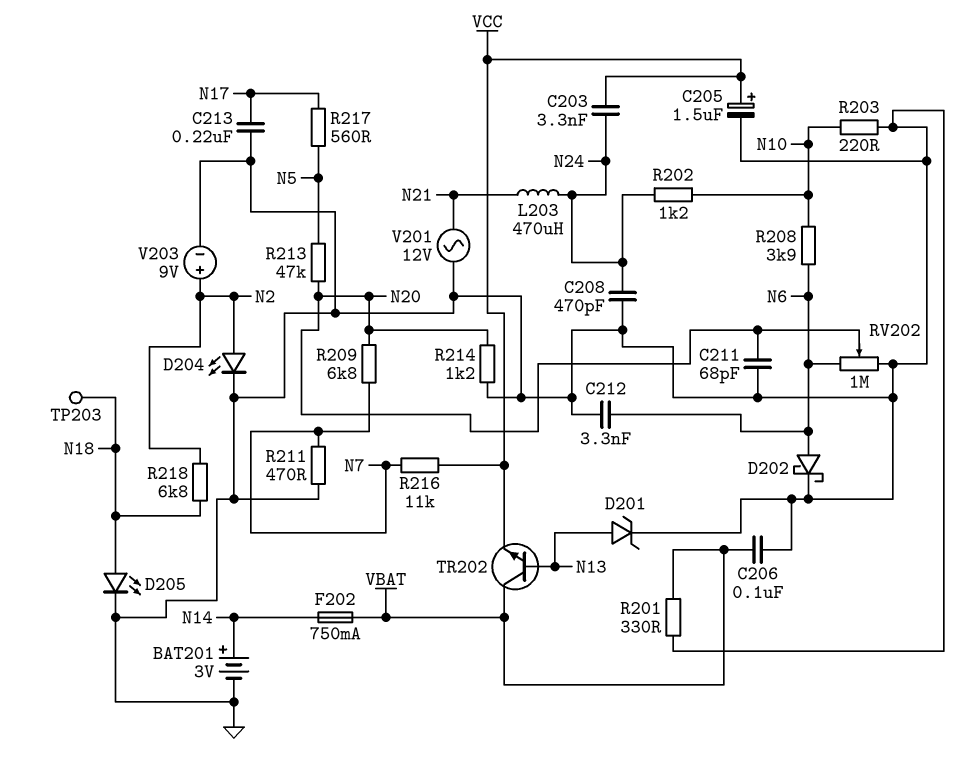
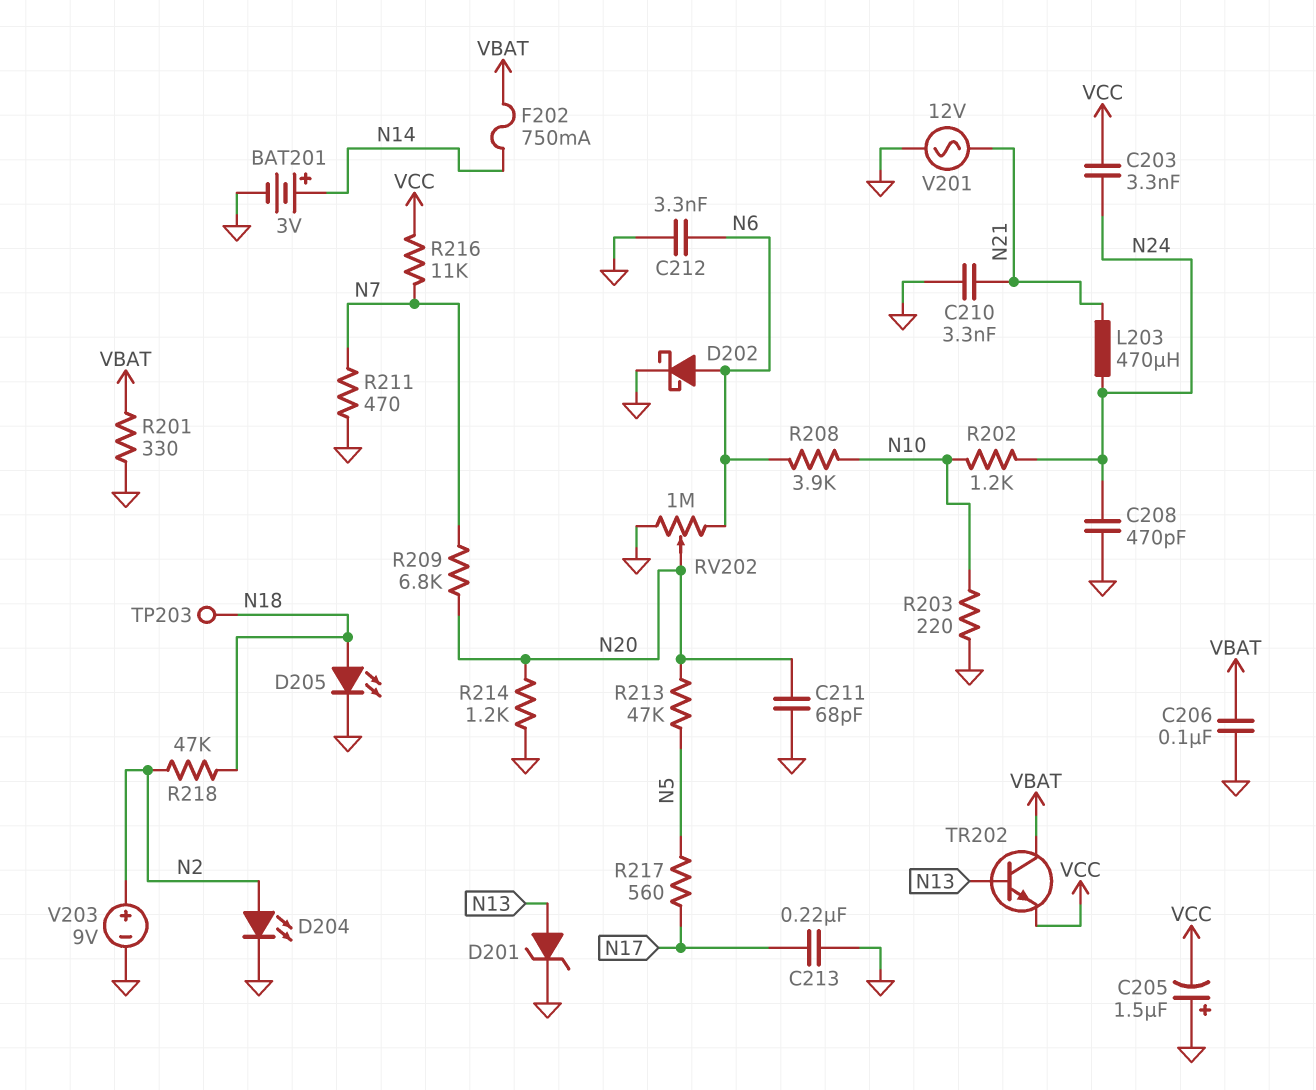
C205: 1.5uF (plus VCC, minus GND) -> 1.5uF (plus GND, minus VCC)
C210: none -> 3.3nF (GND, N21)
R218: 6.8k (N2, N18) -> 47k (N2, N18)

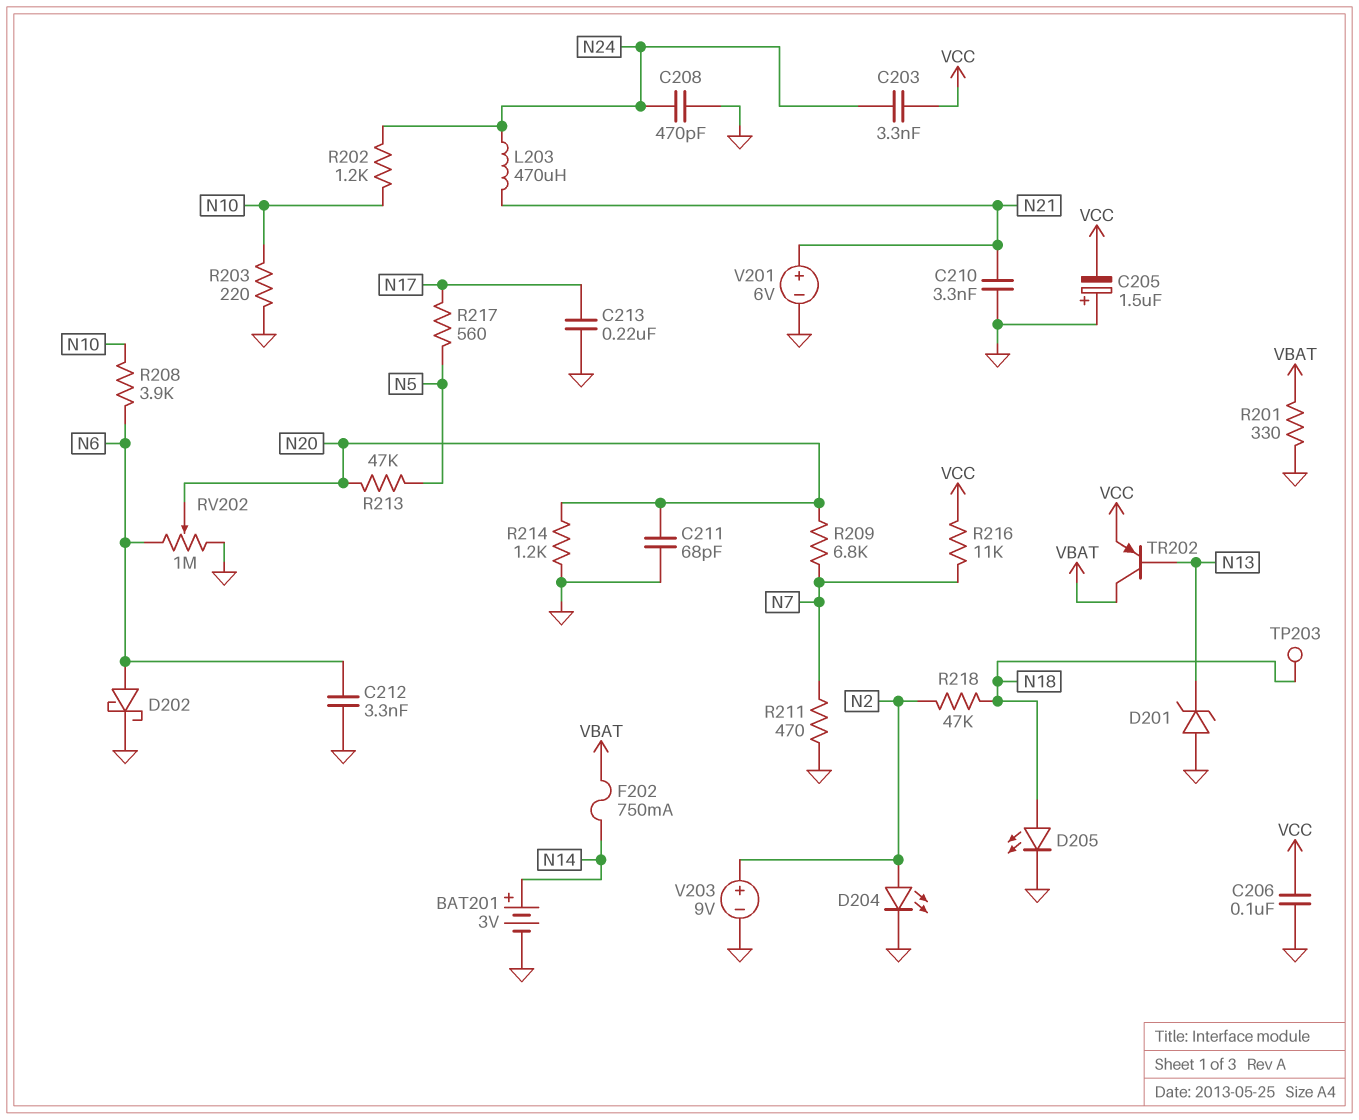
C206: 100nF (GND, VBAT) -> 100nF (GND, VCC)
D201: zener (A N13, K GND) -> zener (A GND, K N13)
TR202: NPN (B N13, C VBAT, E VCC) -> PNP (B N13, C VBAT, E VCC)
V201: AC 12V (GND, N21) -> 6V (plus N21, minus GND)

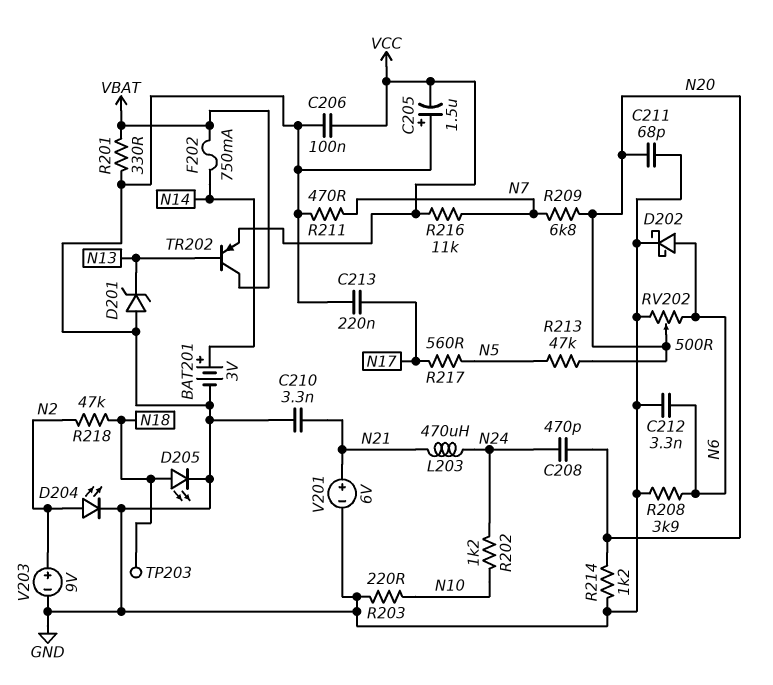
C203: 3.3nF (N24, VCC) -> none
C208: 470pF (GND, N24) -> 470pF (N20, N24)
R208: 3.9k (N6, N10) -> 3.9k (GND, N6)
RV202: 1M (GND, N6, wiper N20) -> 500 (GND, N6, wiper N20)

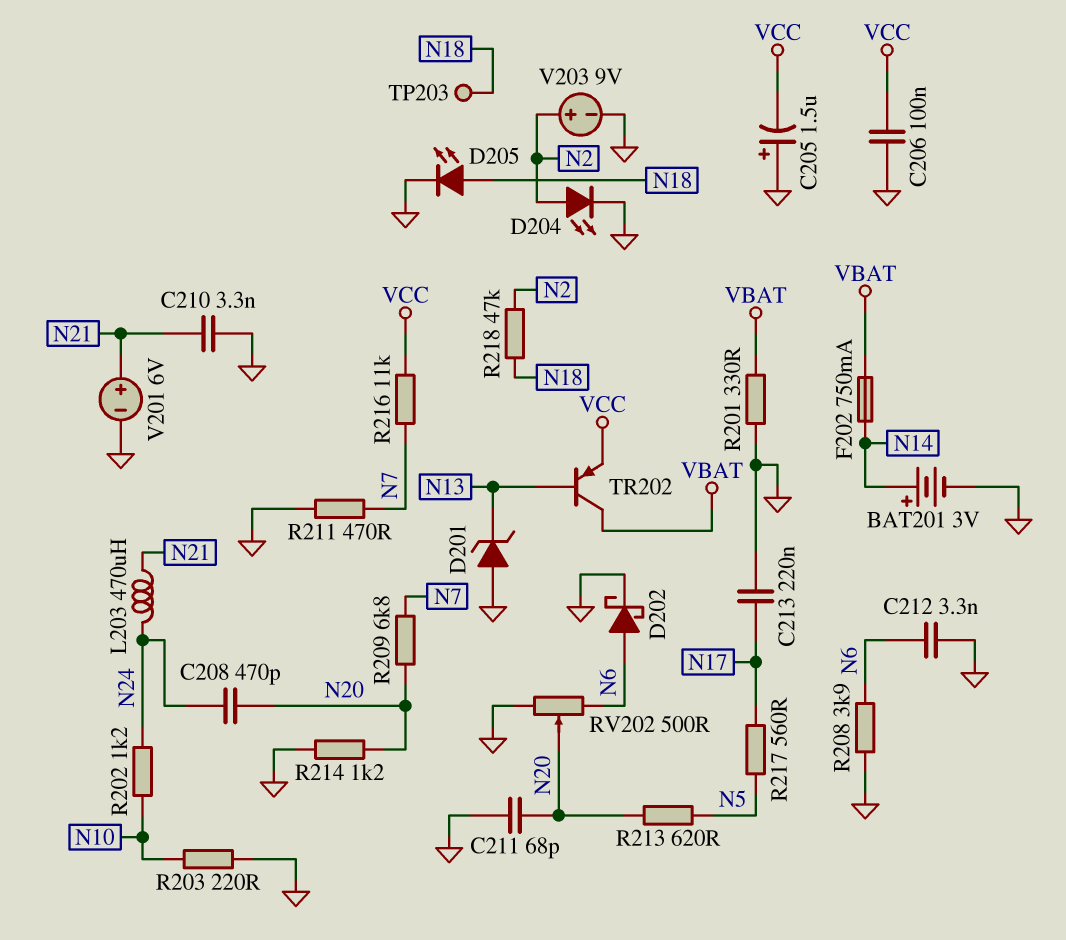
R213: 47k (N5, N20) -> 620 (N5, N20)

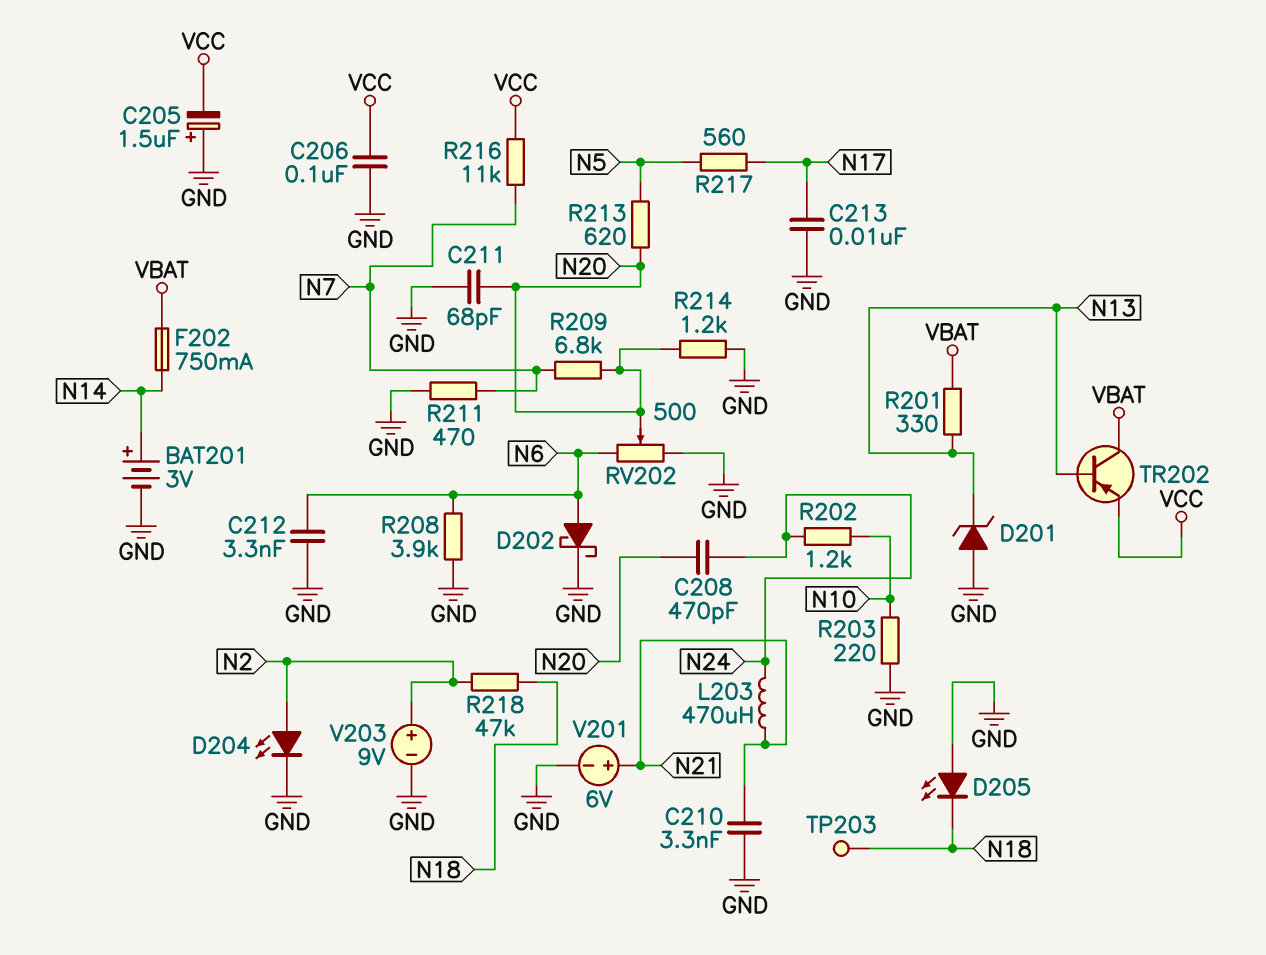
C213: 220nF (GND, N17) -> 10nF (GND, N17)
D205: LED (A N18, K GND) -> LED (A GND, K N18)
R201: 330 (GND, VBAT) -> 330 (N13, VBAT)

